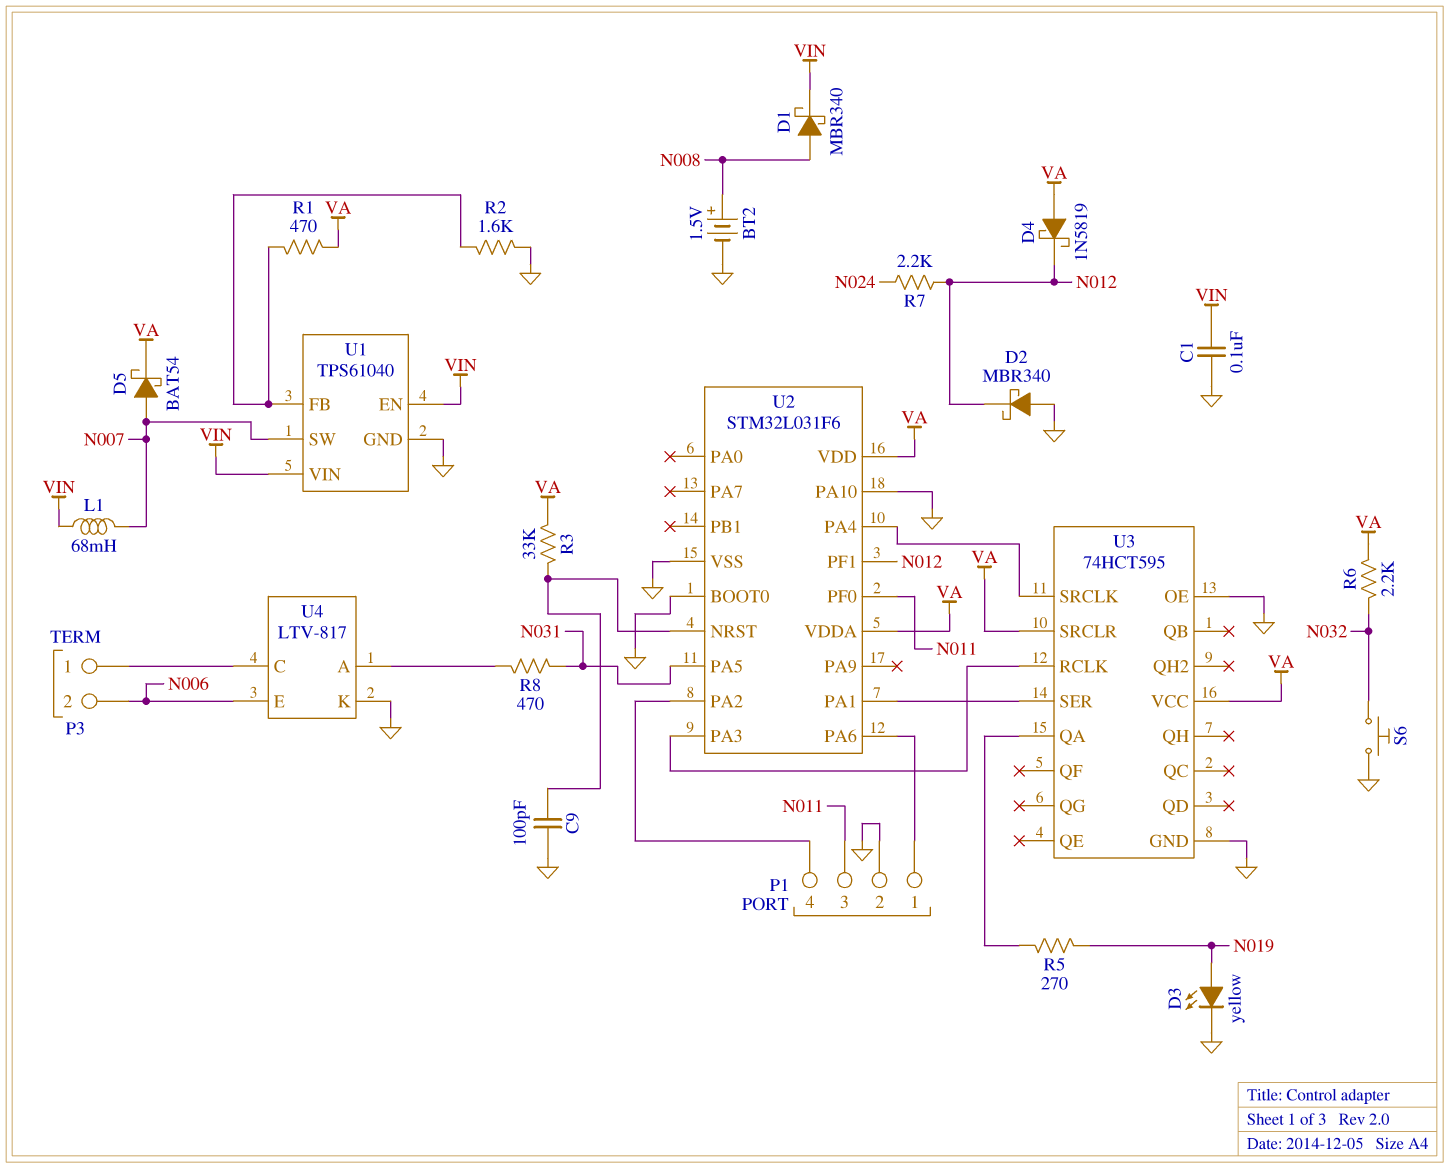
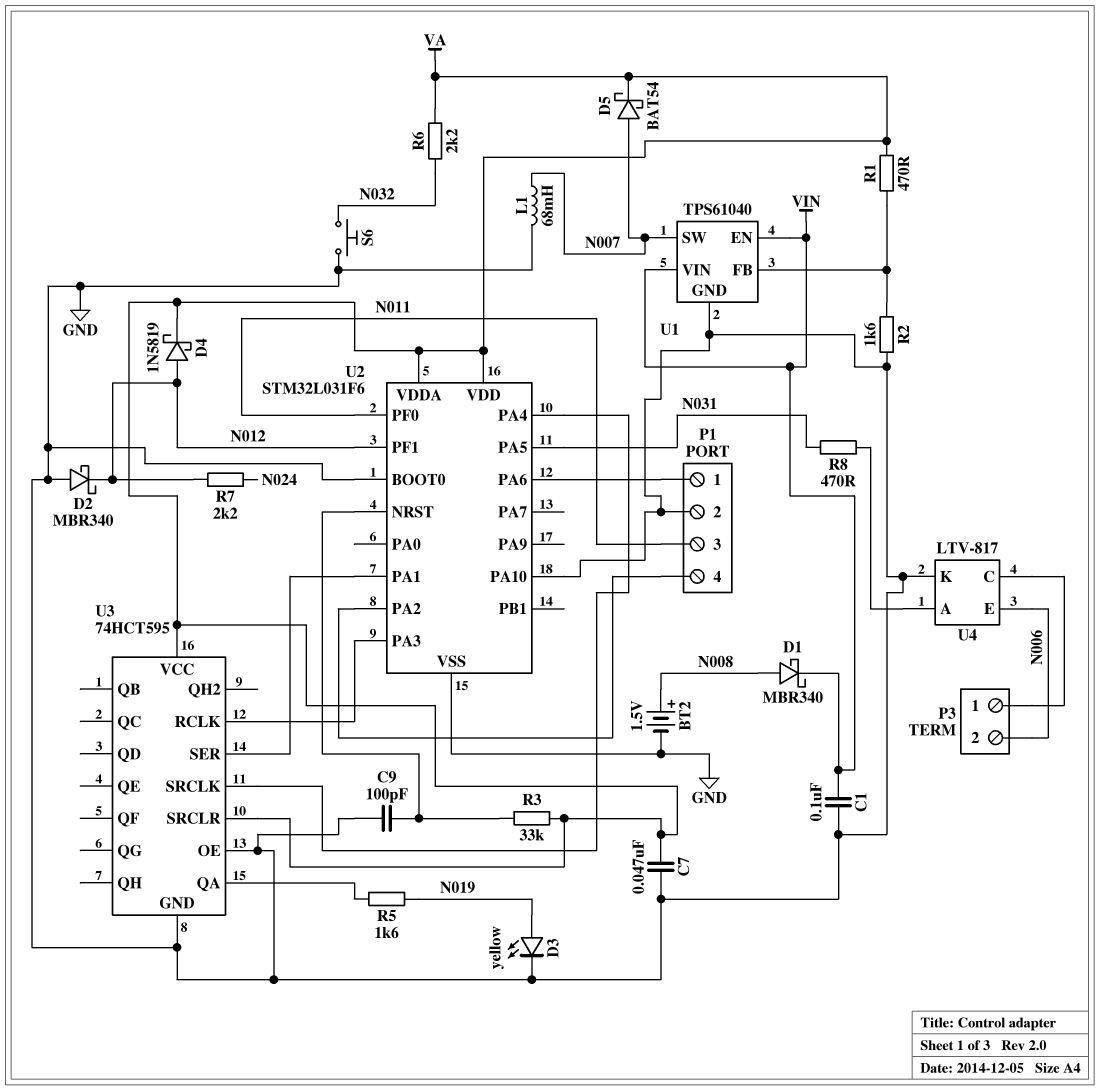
C7: none -> 47nF (GND, VA)
D4: schottky 1N5819 (A VA, K N012) -> schottky 1N5819 (A N012, K VA)
L1: 68mH (N007, VIN) -> 68mH (GND, N007)
R5: 270 (N019, U3/QA) -> 1.6k (N019, U3/QA)

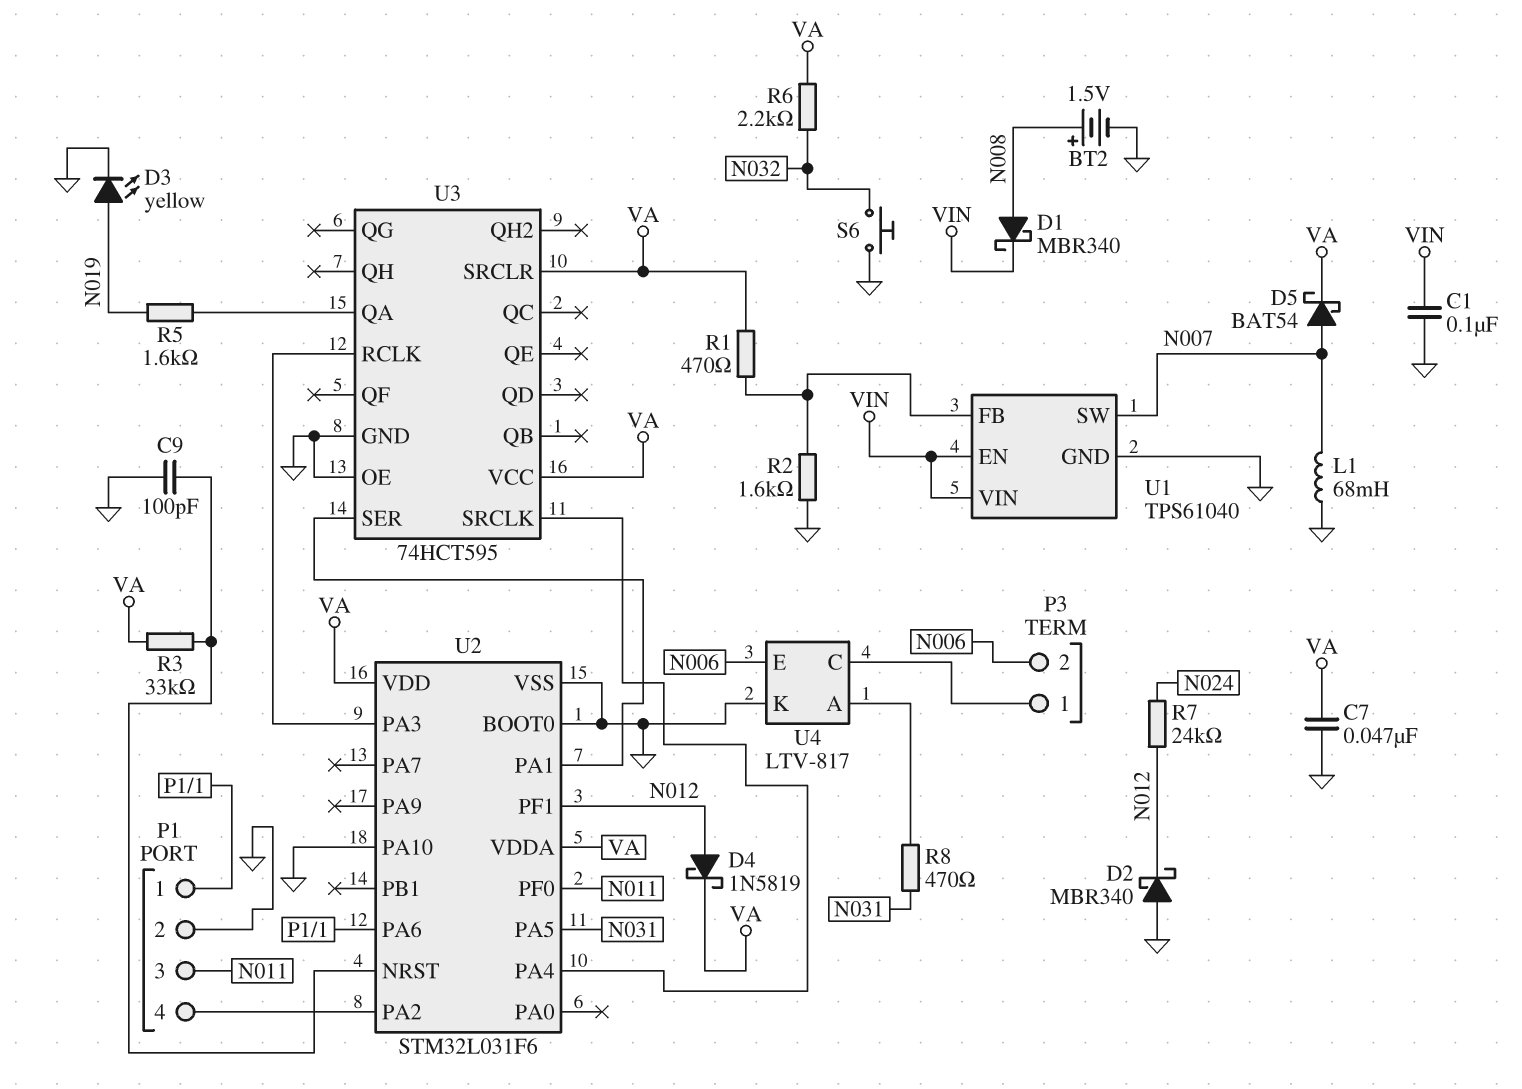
R7: 2.2k (N012, N024) -> 24k (N012, N024)

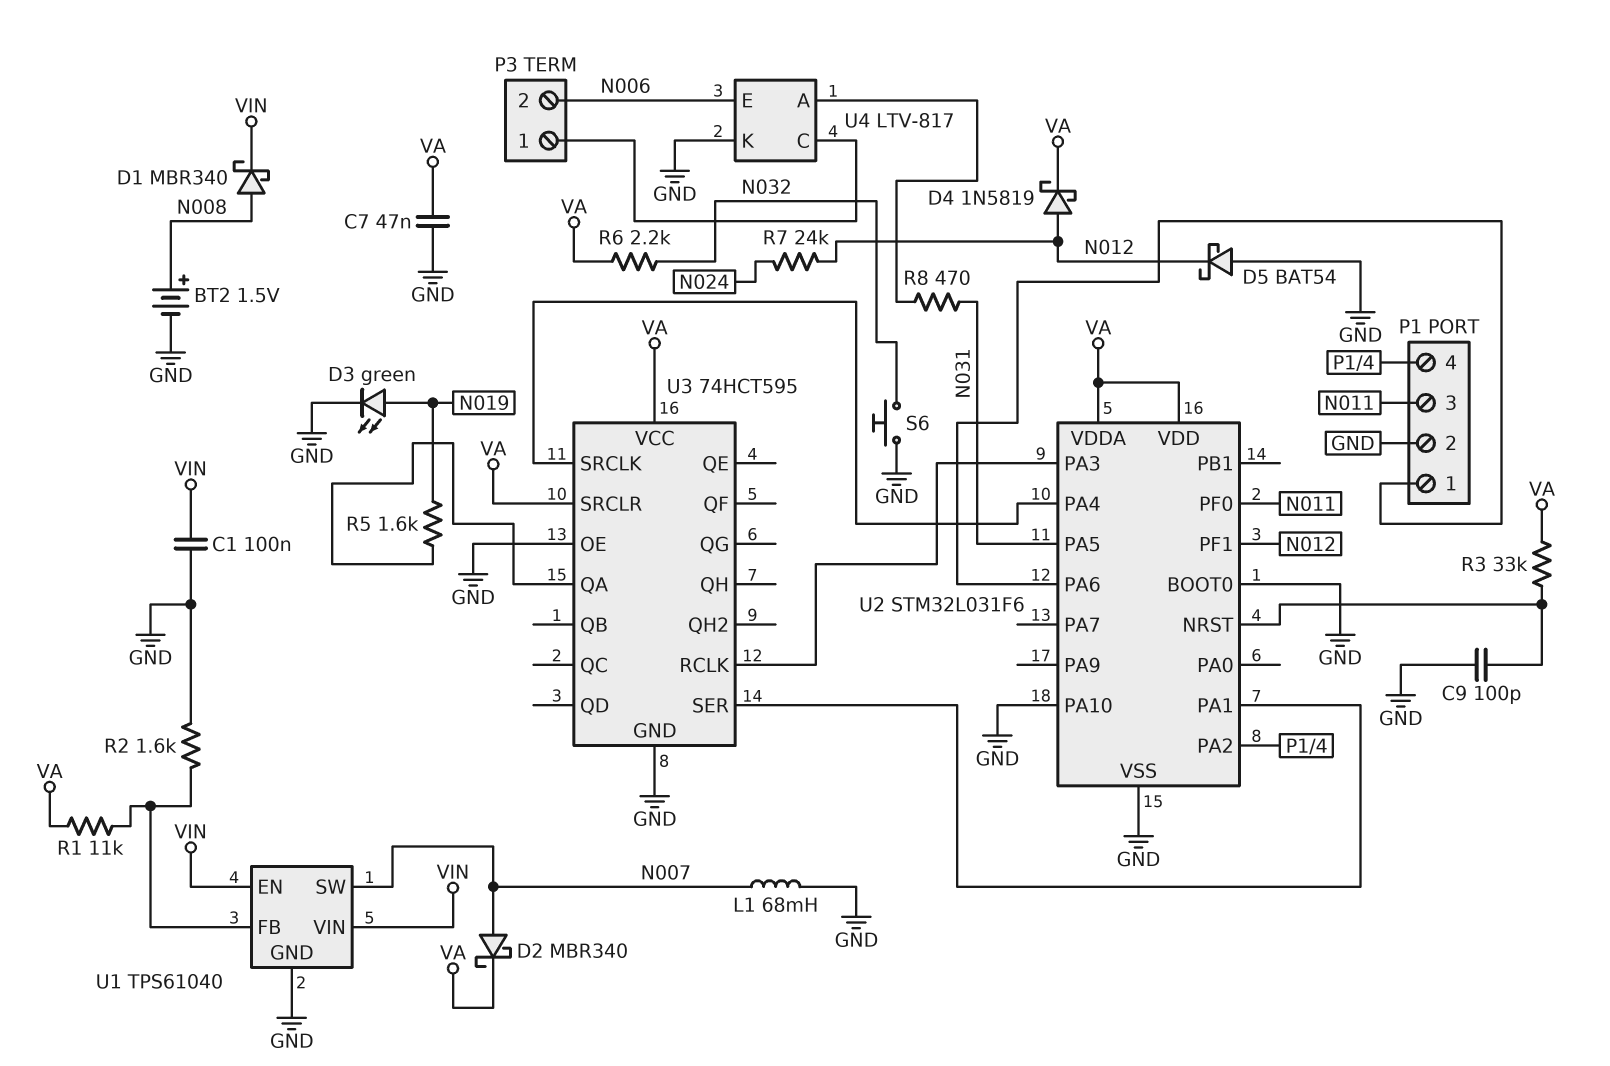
D2: schottky MBR340 (A GND, K N012) -> schottky MBR340 (A N007, K VA)
D3: LED yellow (A N019, K GND) -> LED green (A N019, K GND)
D5: schottky BAT54 (A N007, K VA) -> schottky BAT54 (A GND, K N012)
R1: 470 (U1/FB, VA) -> 11k (U1/FB, VA)

